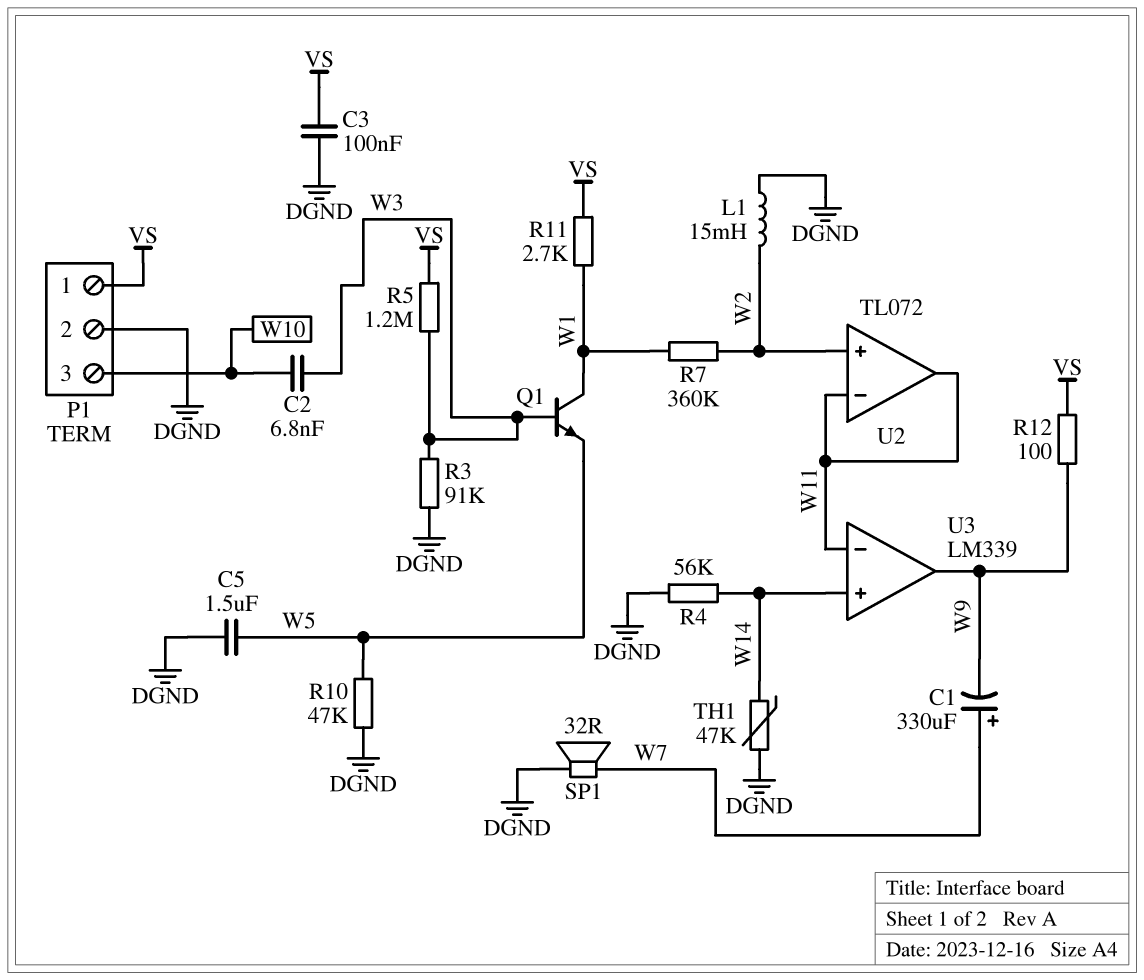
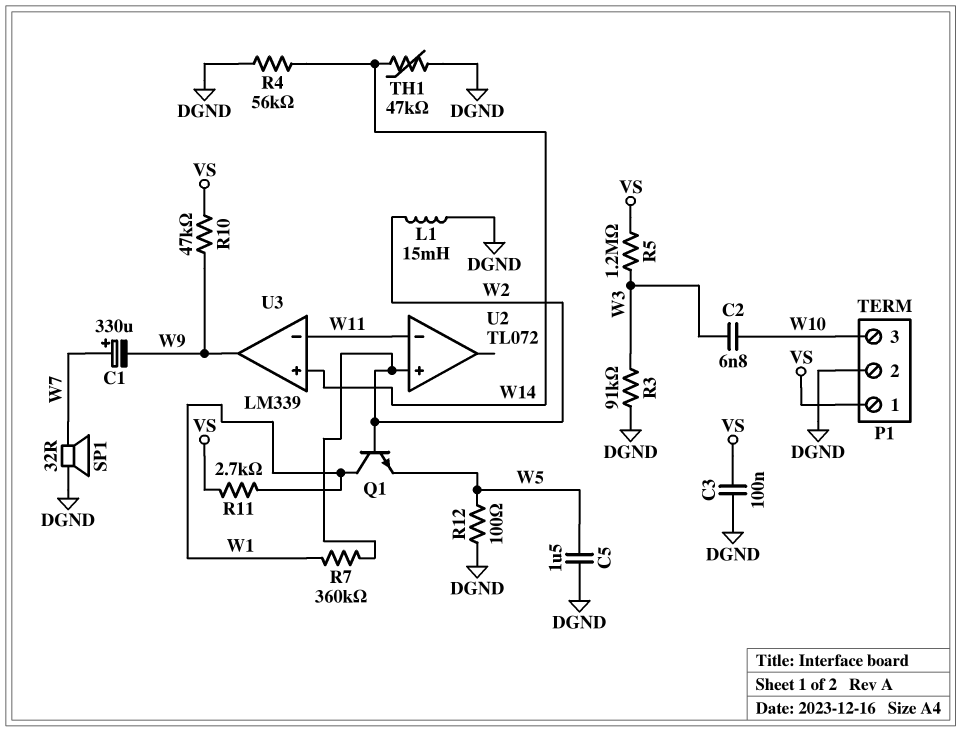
Q1: NPN (B W3, C W1, E W5) -> NPN (B W2, C W1, E W5)
R10: 47k (DGND, W5) -> 47k (VS, W9)
R12: 100 (VS, W9) -> 100 (DGND, W5)
U2 pin out: W11 -> none

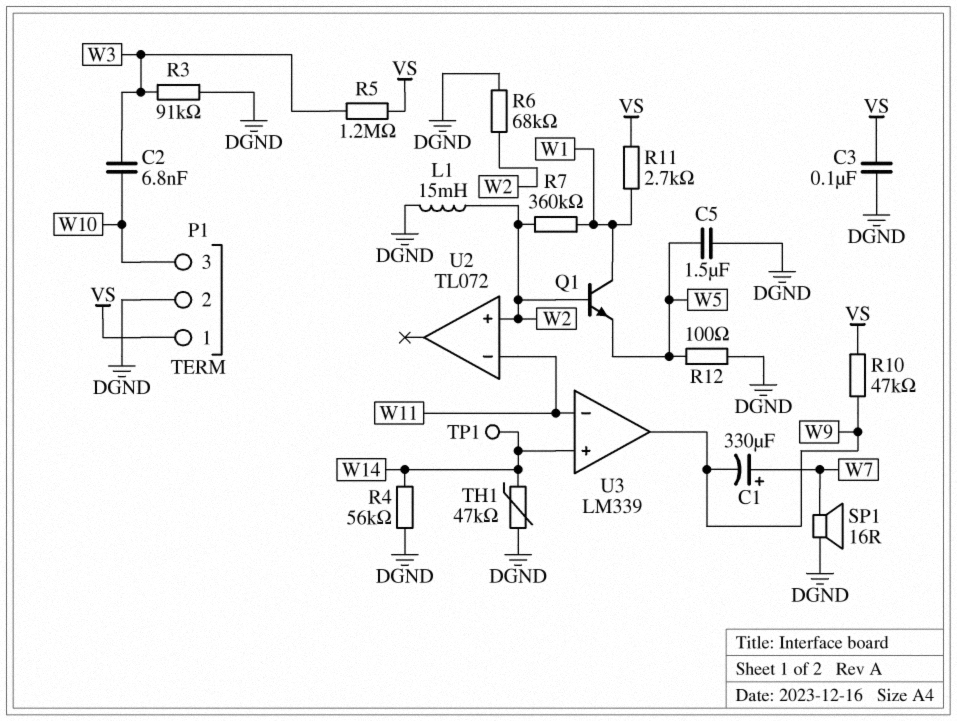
R6: none -> 68k (DGND, W2)
SP1: speaker 32R (DGND, W7) -> speaker 16R (DGND, W7)
TP1: none -> test point (W14)

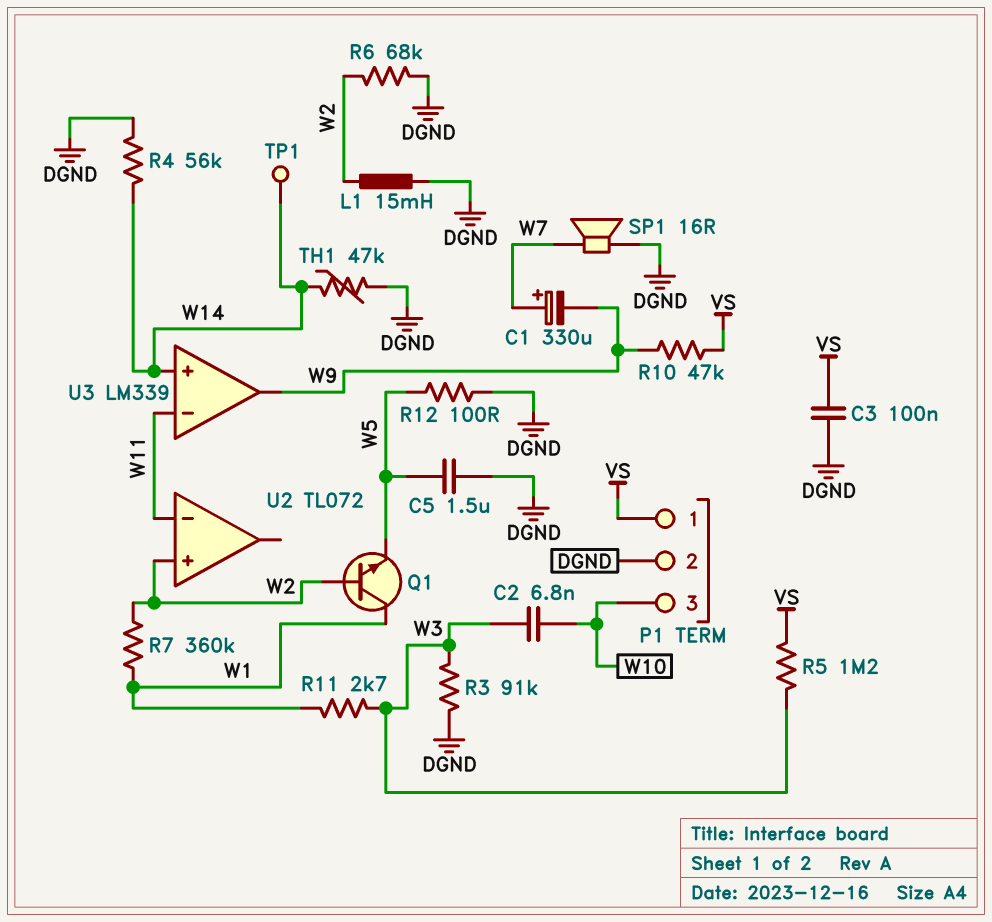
R11: 2.7k (VS, W1) -> 2.7k (W1, W3)

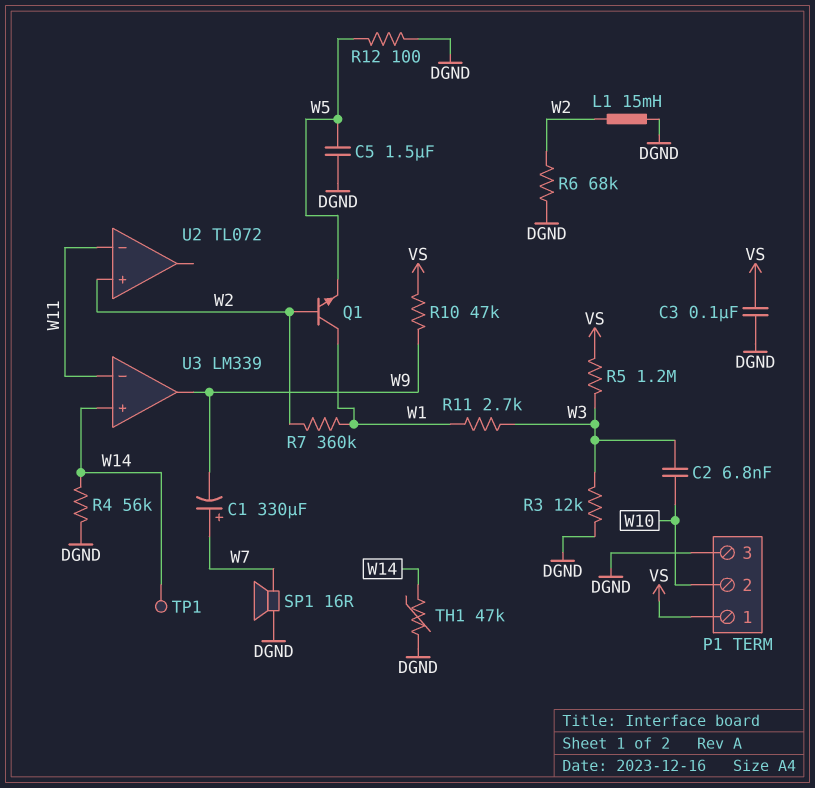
P1 pin 2: DGND -> W10
P1 pin 3: W10 -> DGND
R3: 91k (DGND, W3) -> 12k (DGND, W3)

